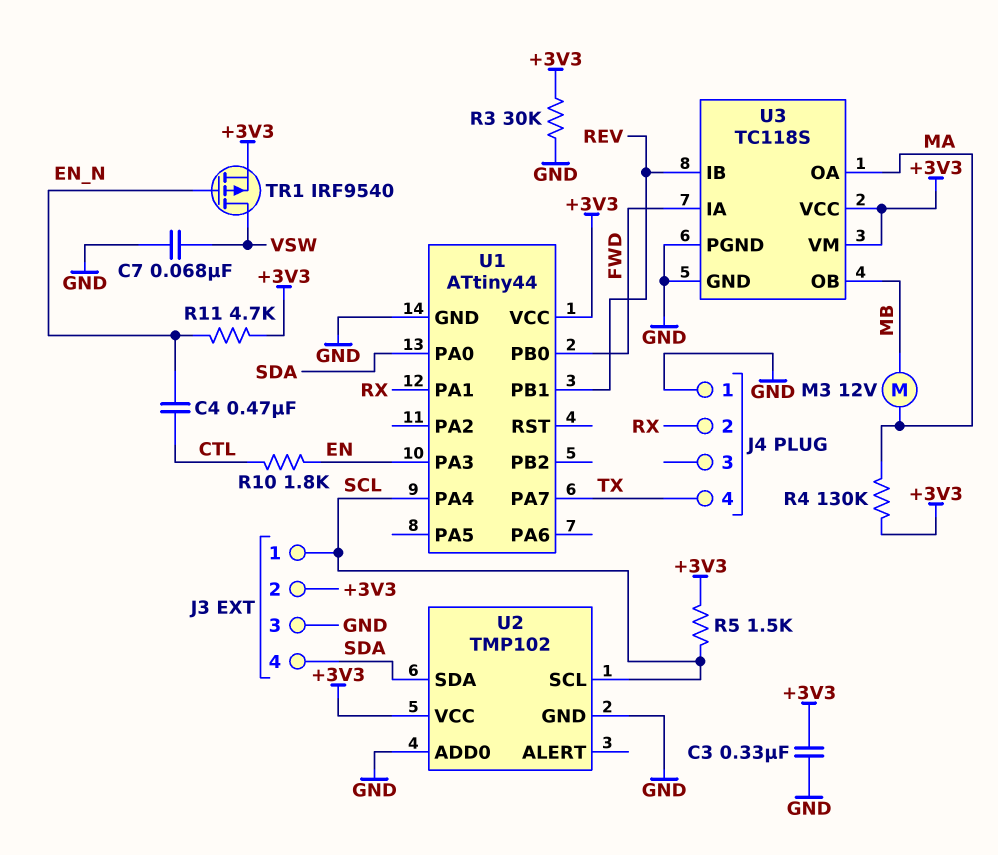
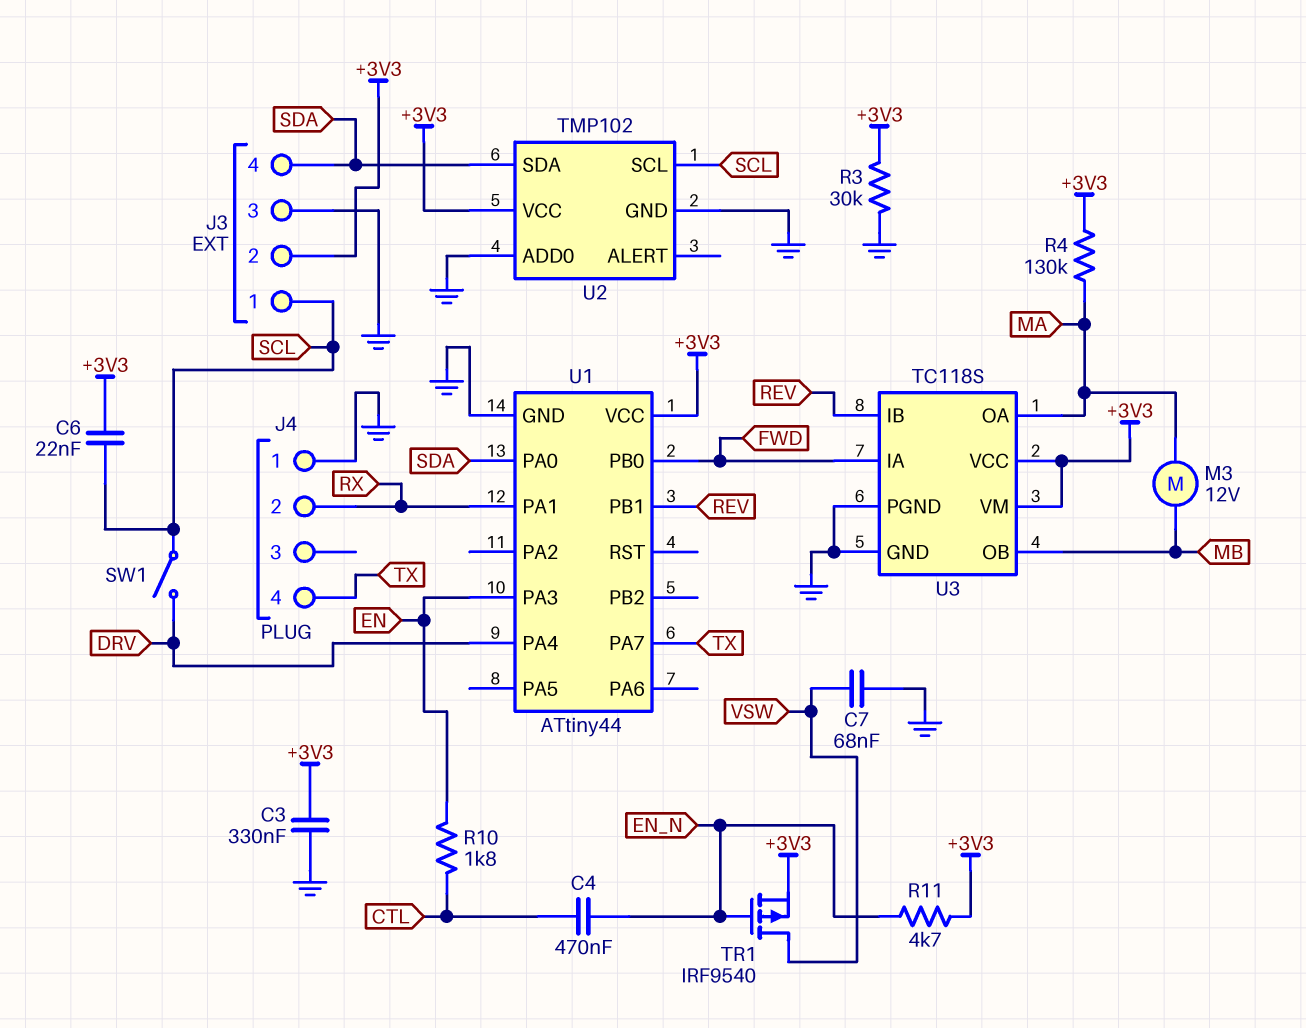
C6: none -> 22nF (+3V3, SCL)
R5: 1.5k (+3V3, SCL) -> none
SW1: none -> switch (DRV, SCL)
U1 pin PA4: SCL -> DRV

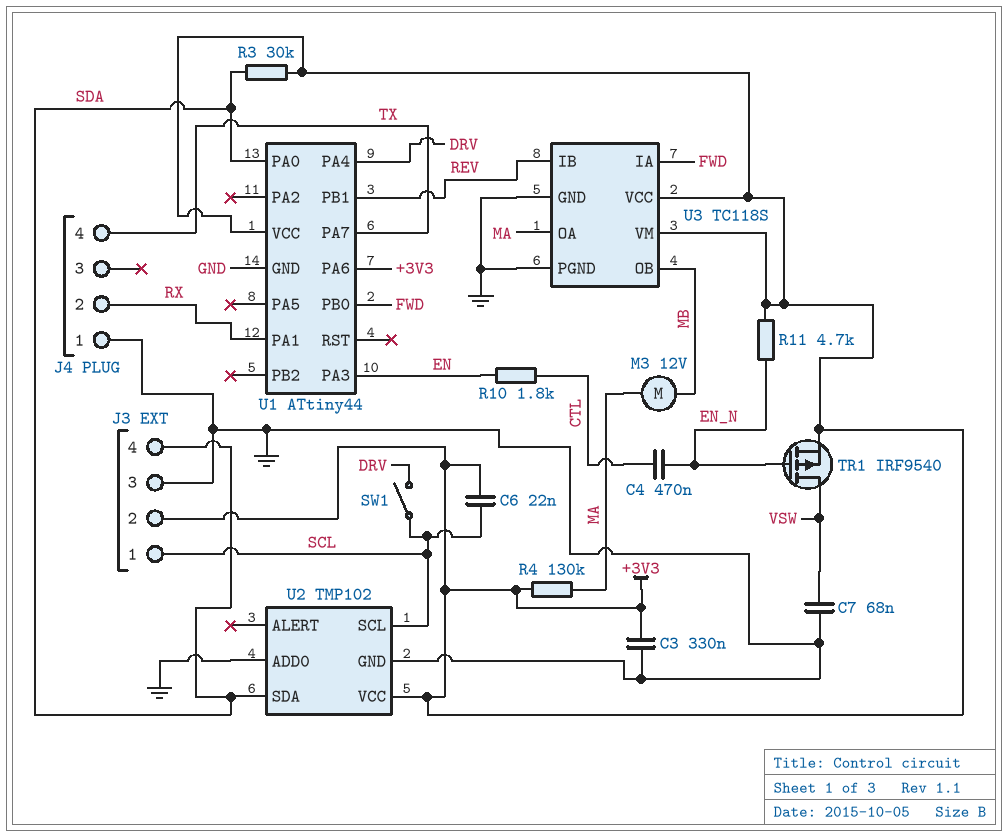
R3: 30k (+3V3, GND) -> 30k (+3V3, SDA)
U1 pin PA6: none -> +3V3

